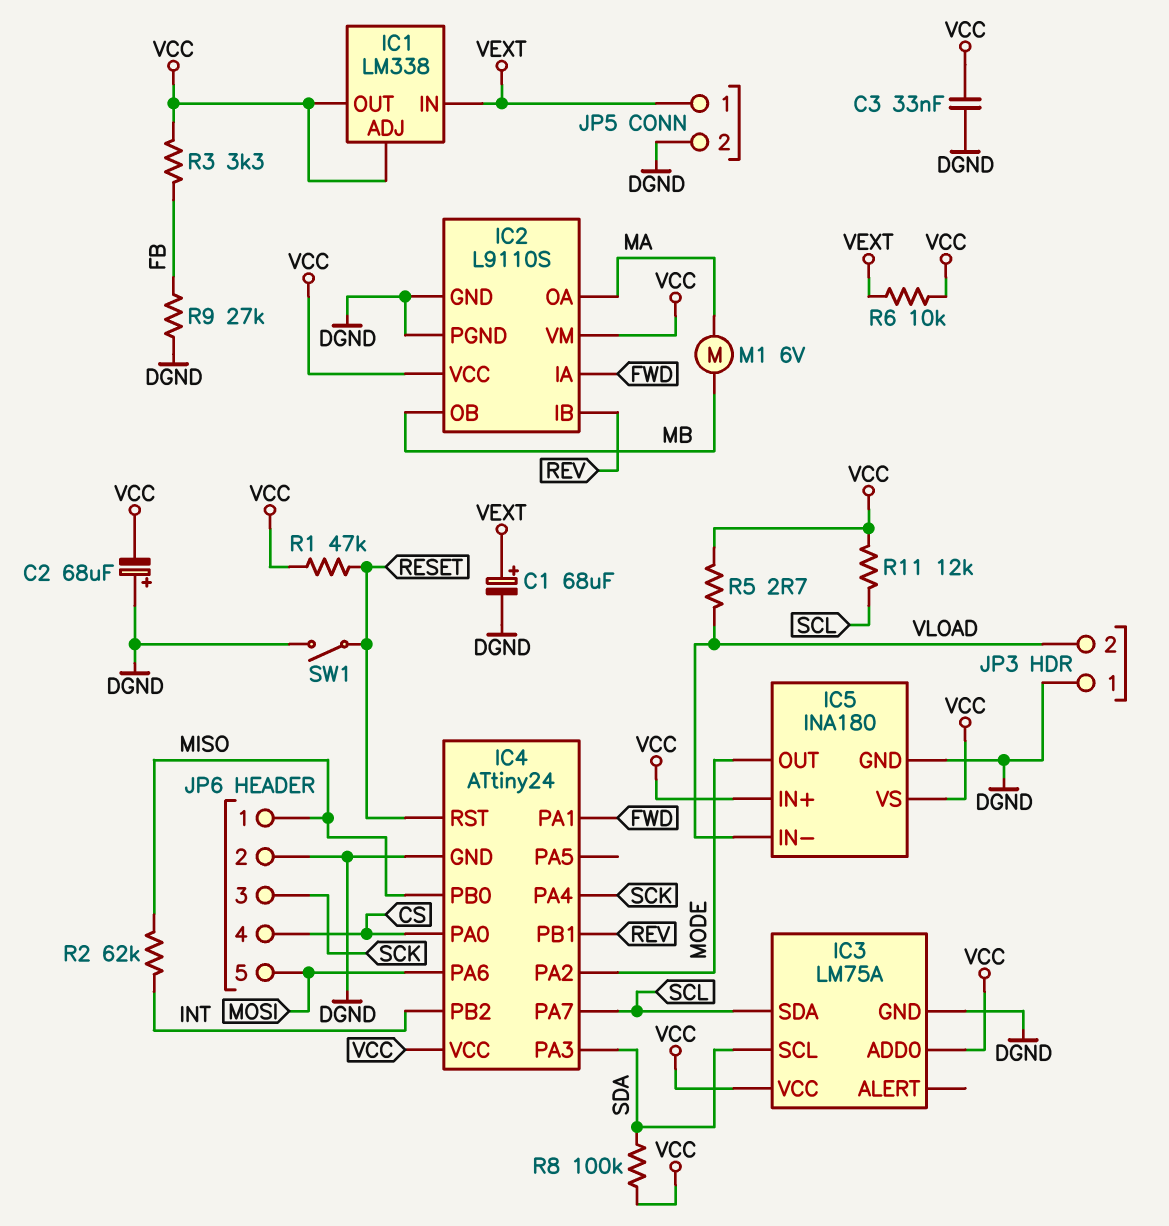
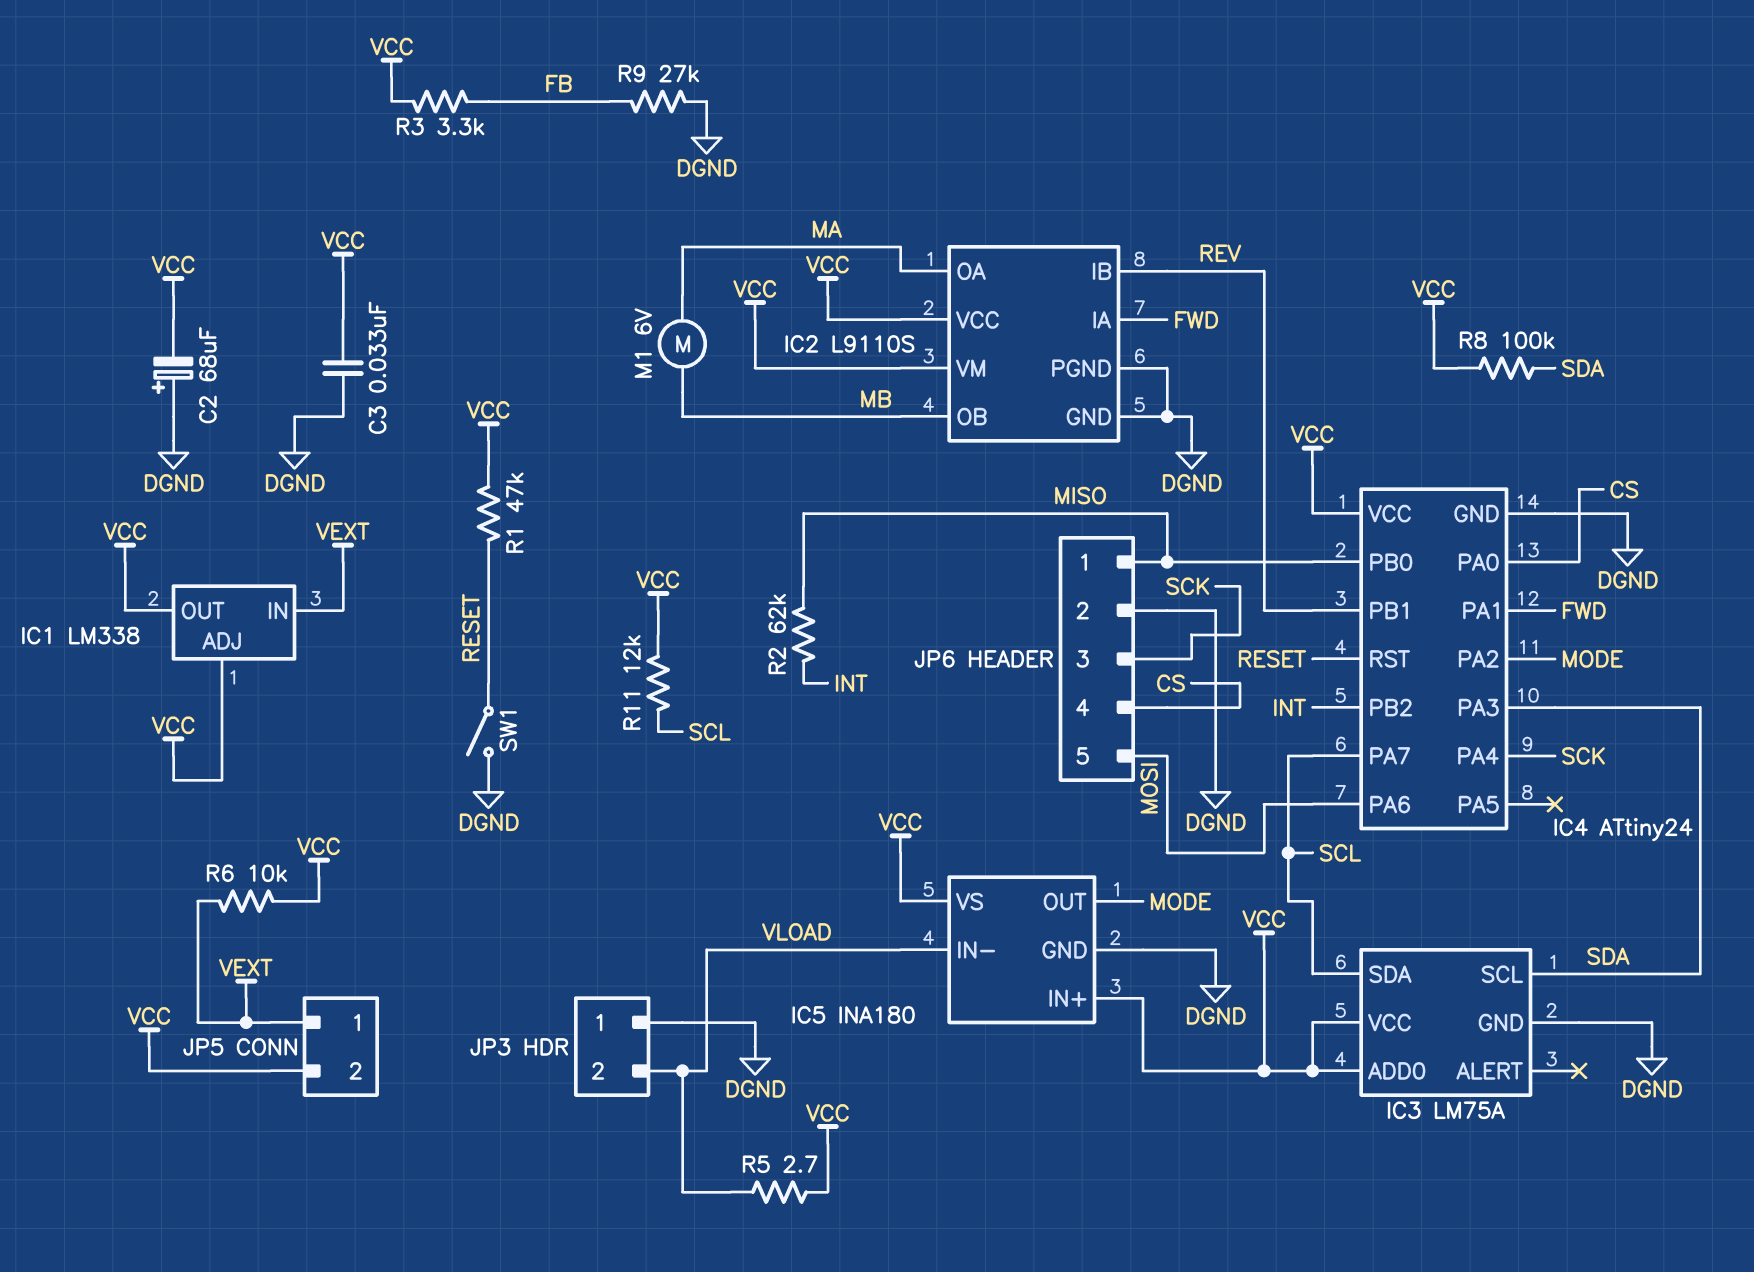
C1: 68uF (plus VEXT, minus DGND) -> none
JP5 pin 2: DGND -> VCC

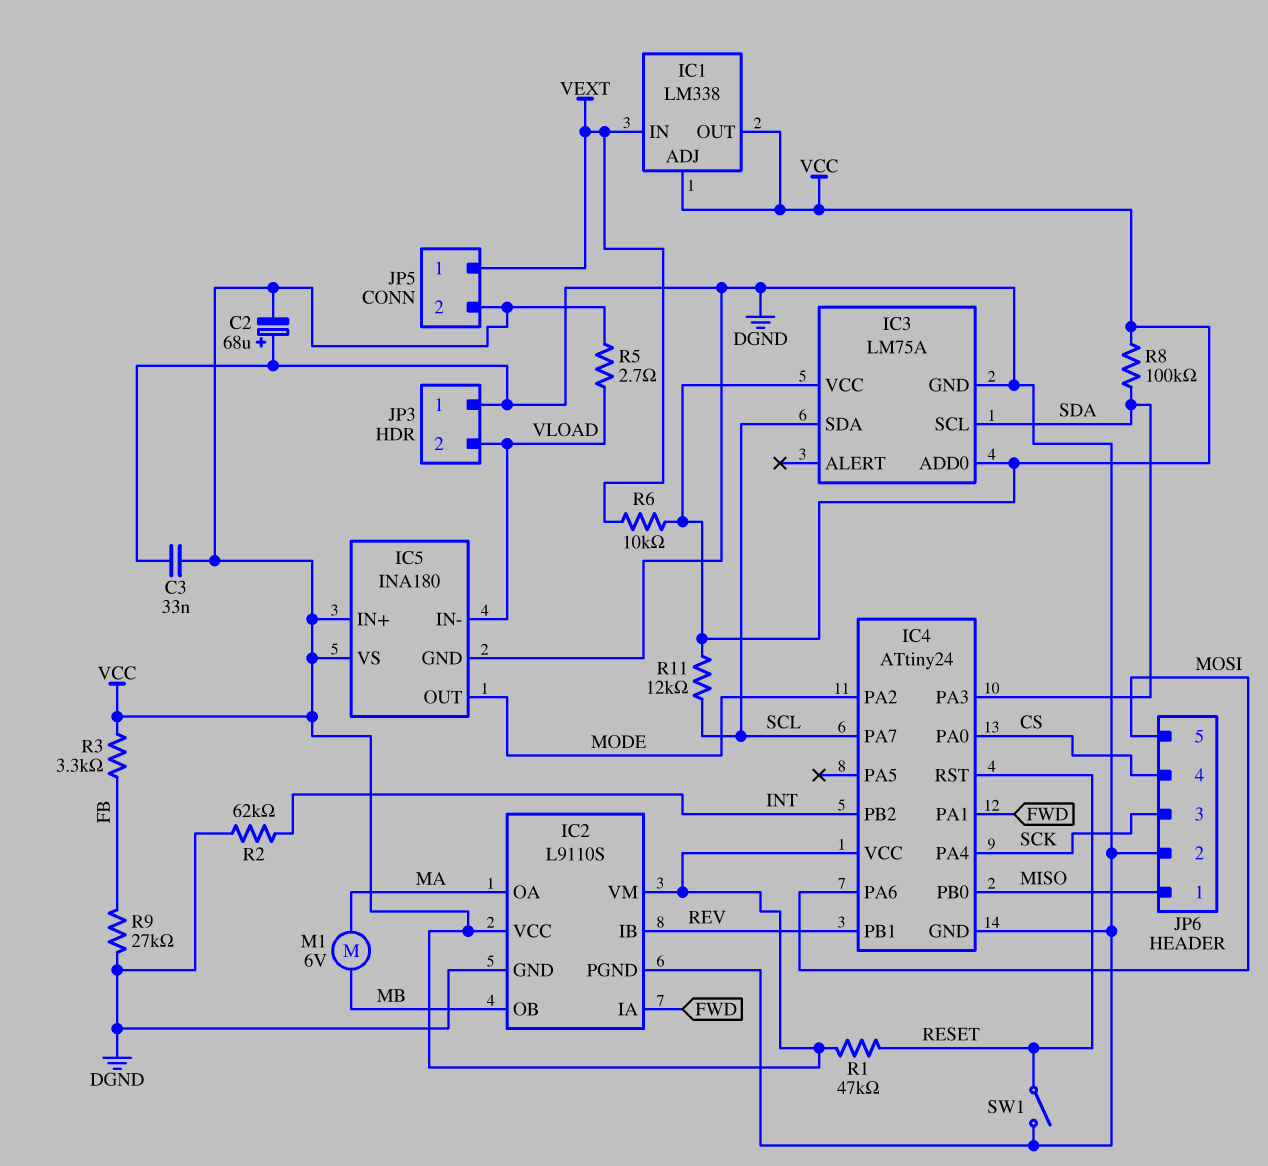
R2: 62k (INT, MISO) -> 62k (DGND, INT)

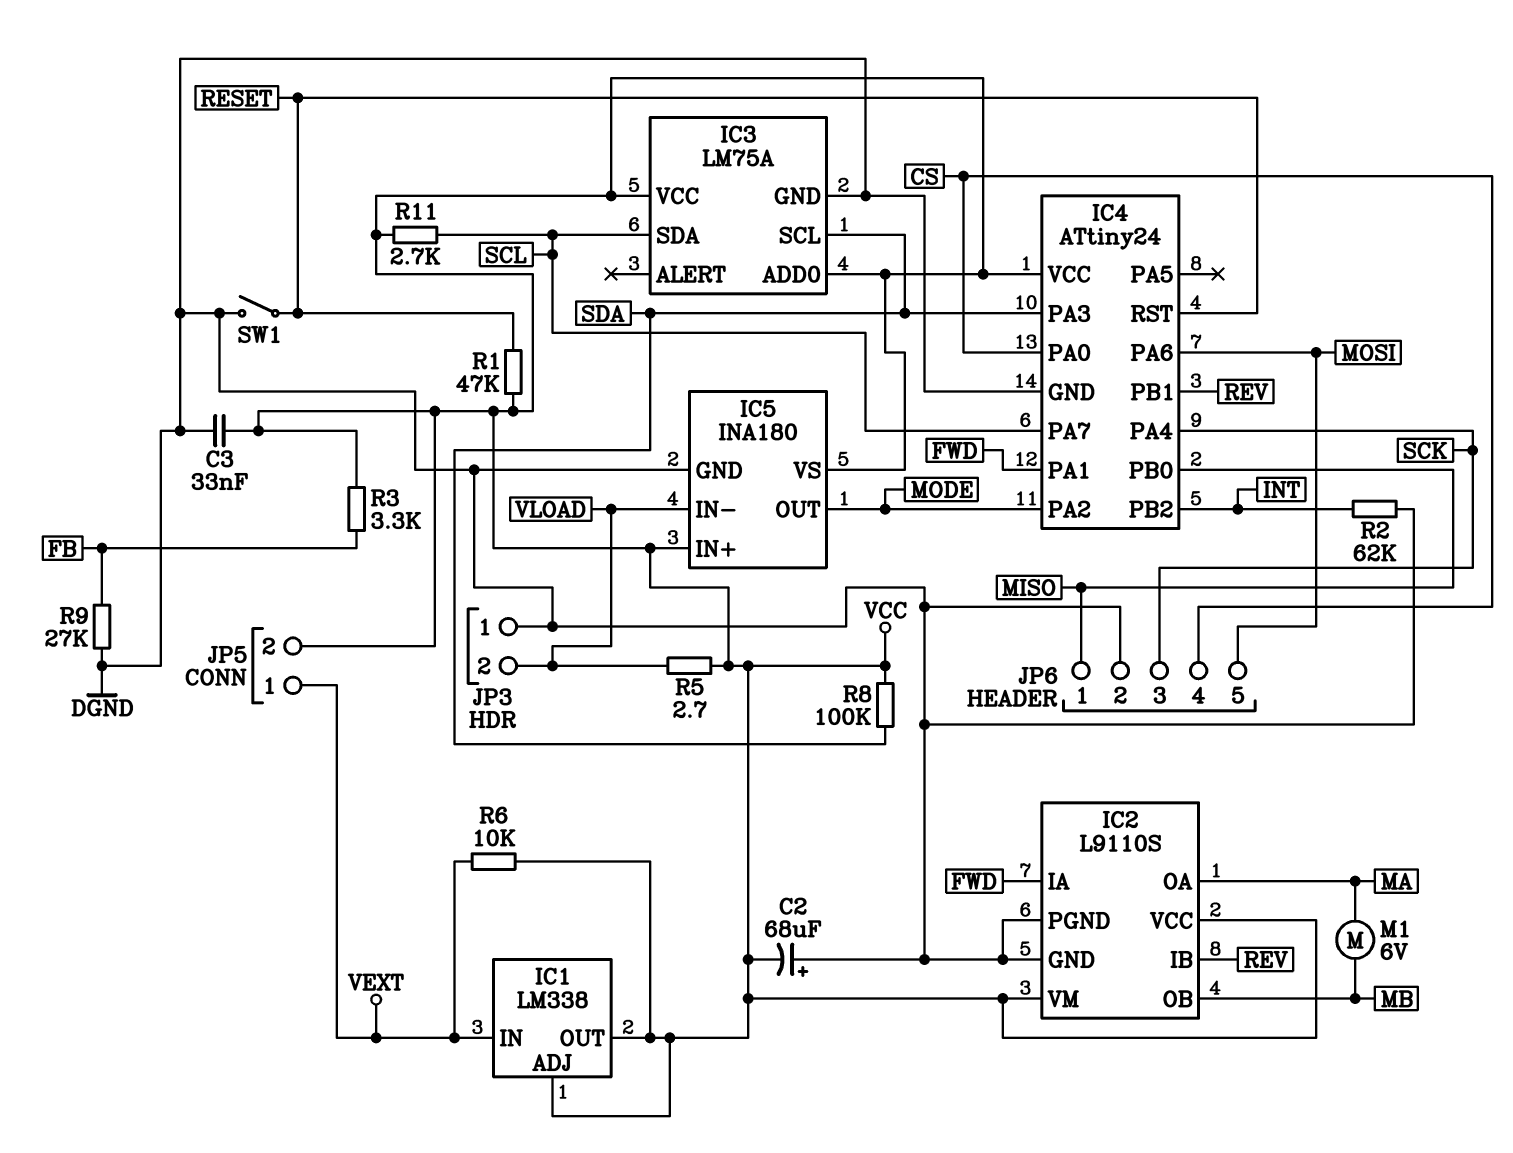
R11: 12k (SCL, VCC) -> 2.7k (SCL, VCC)

